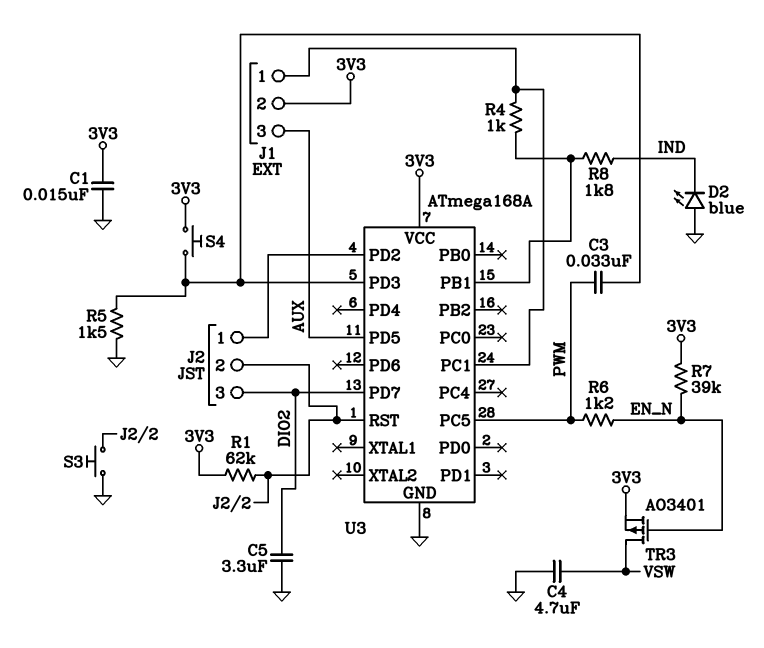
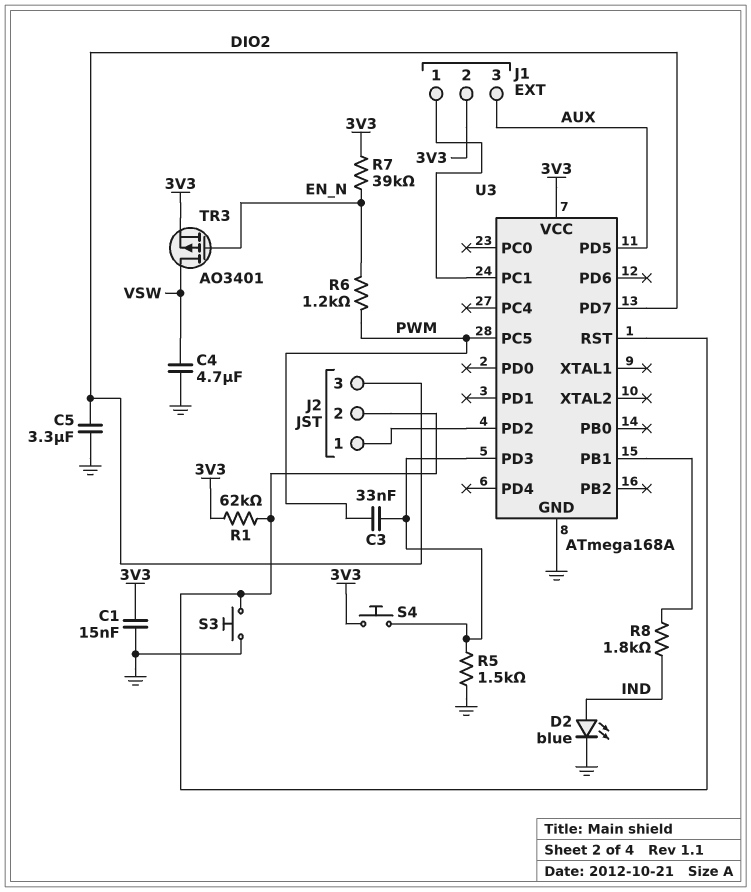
D2: LED blue (A GND, K IND) -> LED blue (A IND, K GND)
R4: 1k (J1/1, U3/PB1) -> none

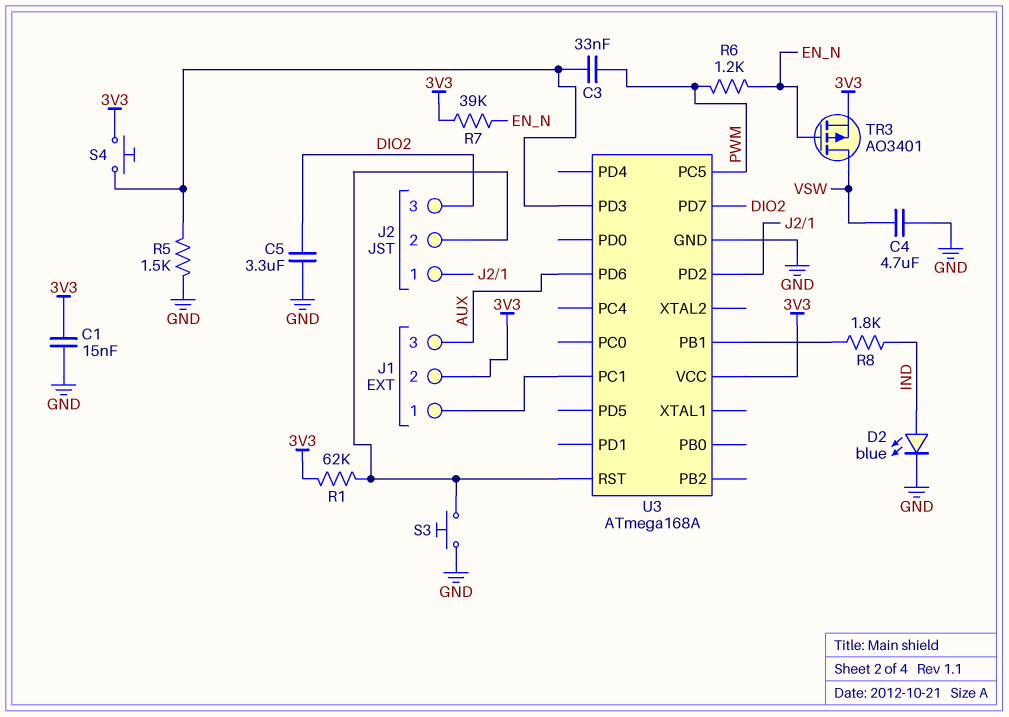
U3 pin PD5: AUX -> none
U3 pin PD6: none -> AUX

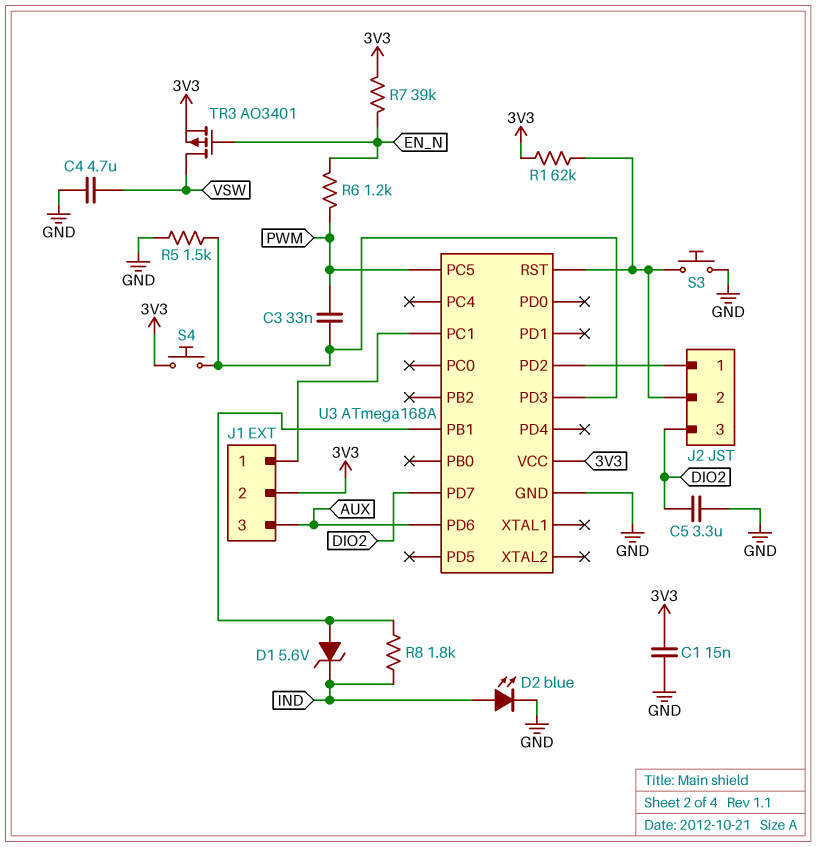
D1: none -> zener 5.6V (A U3/PB1, K IND)

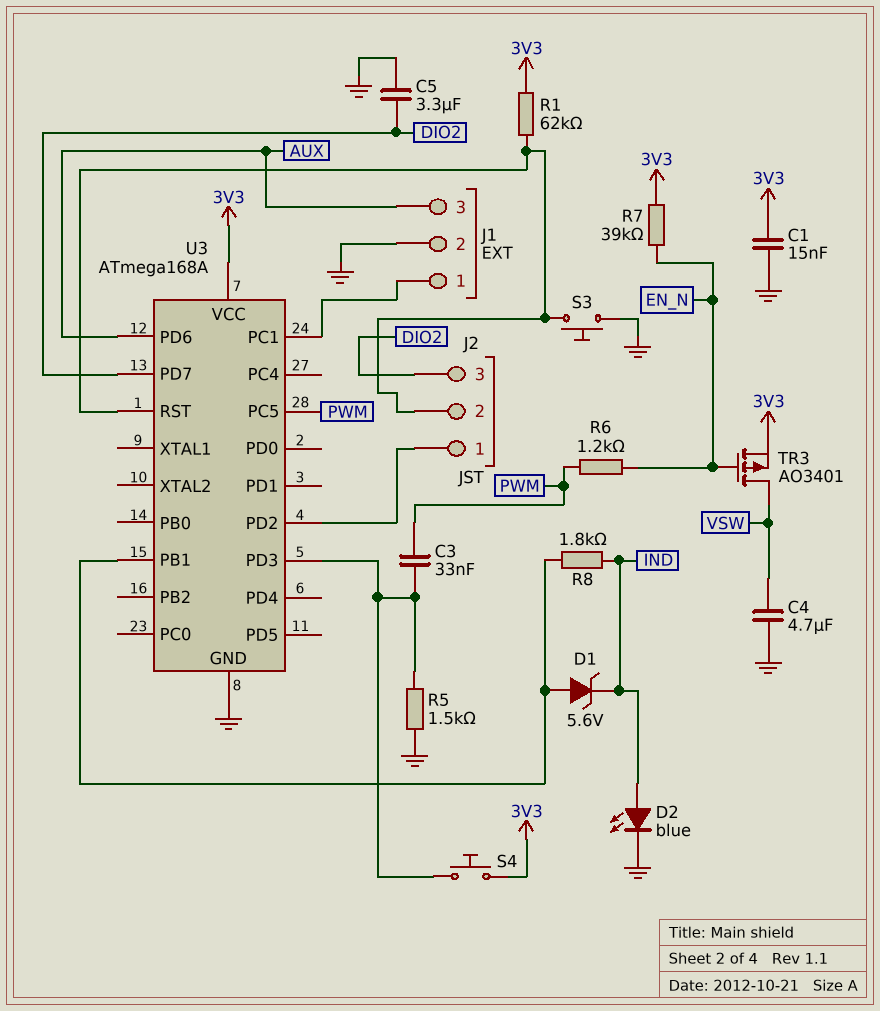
J1 pin 2: 3V3 -> GND

